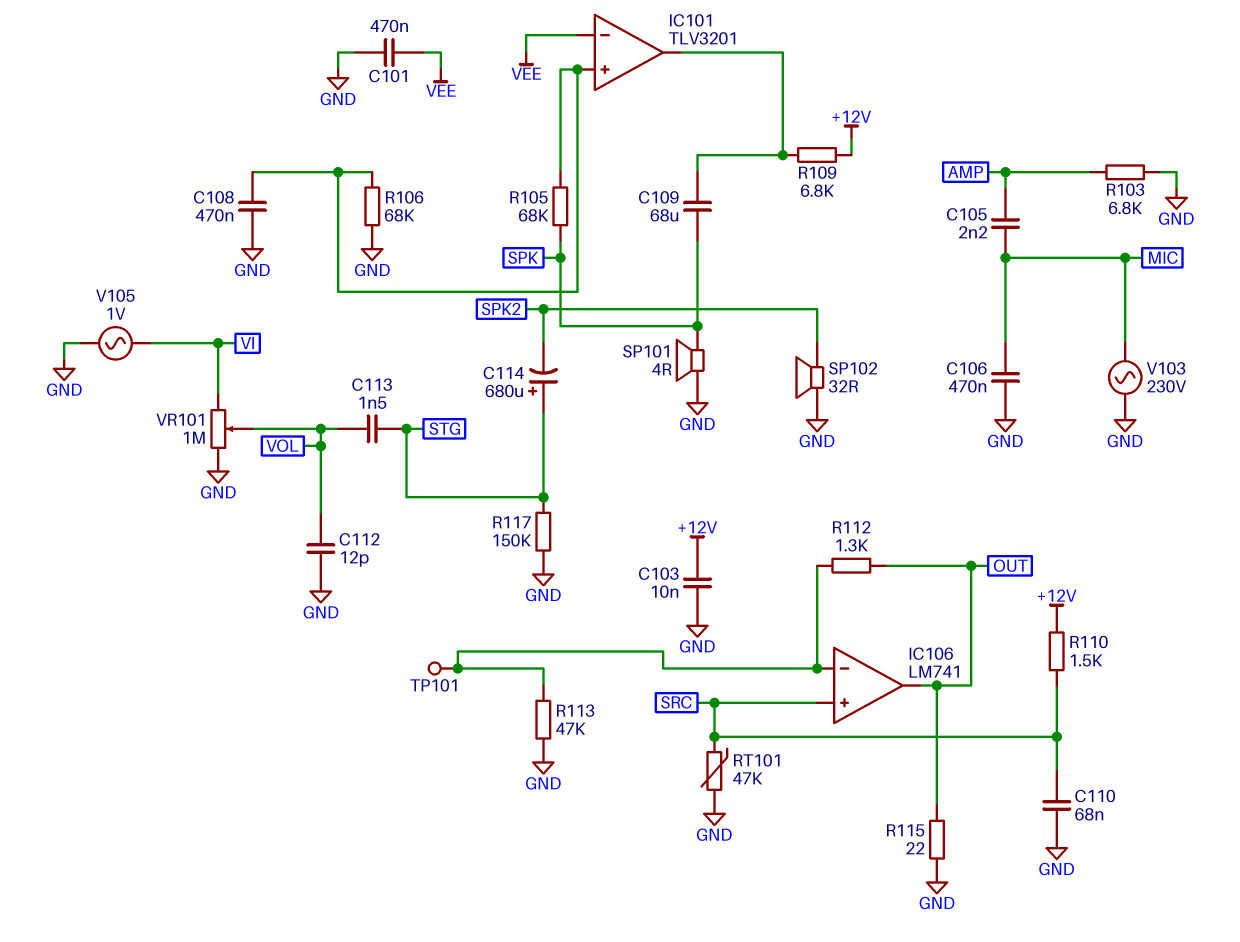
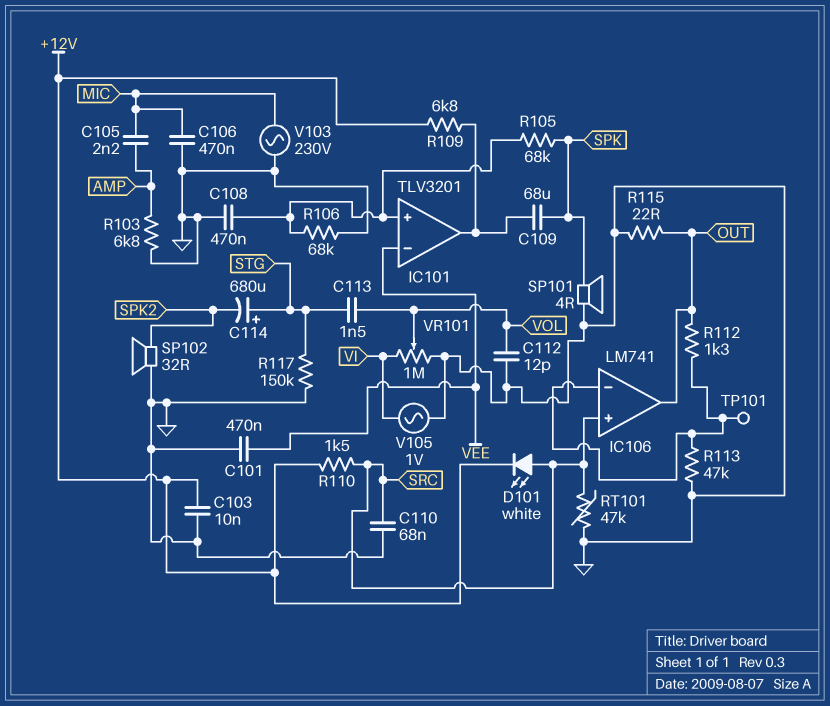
D101: none -> LED white (A SRC, K +12V)

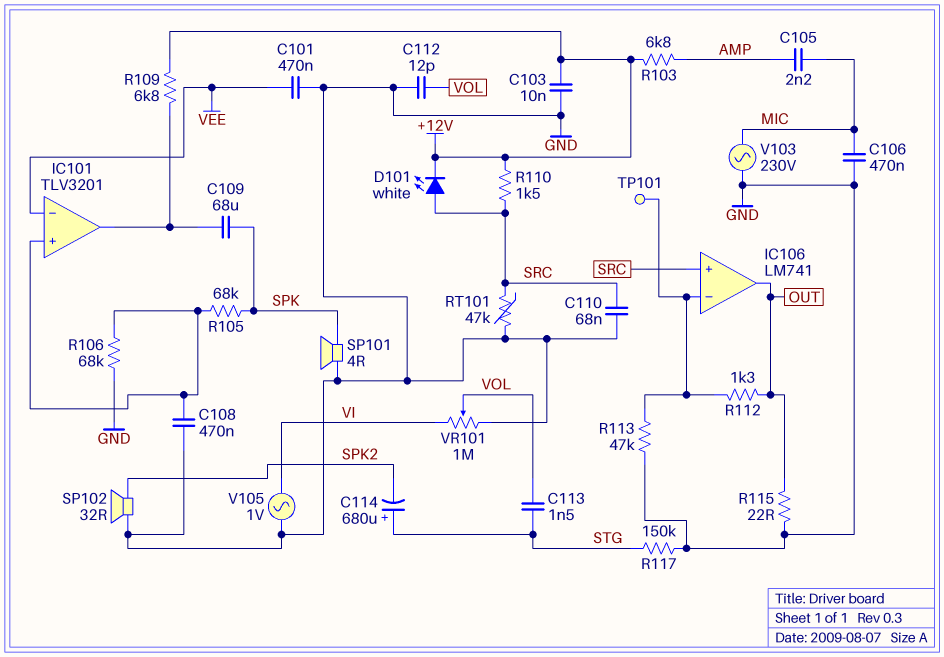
R103: 6.8k (AMP, GND) -> 6.8k (+12V, AMP)

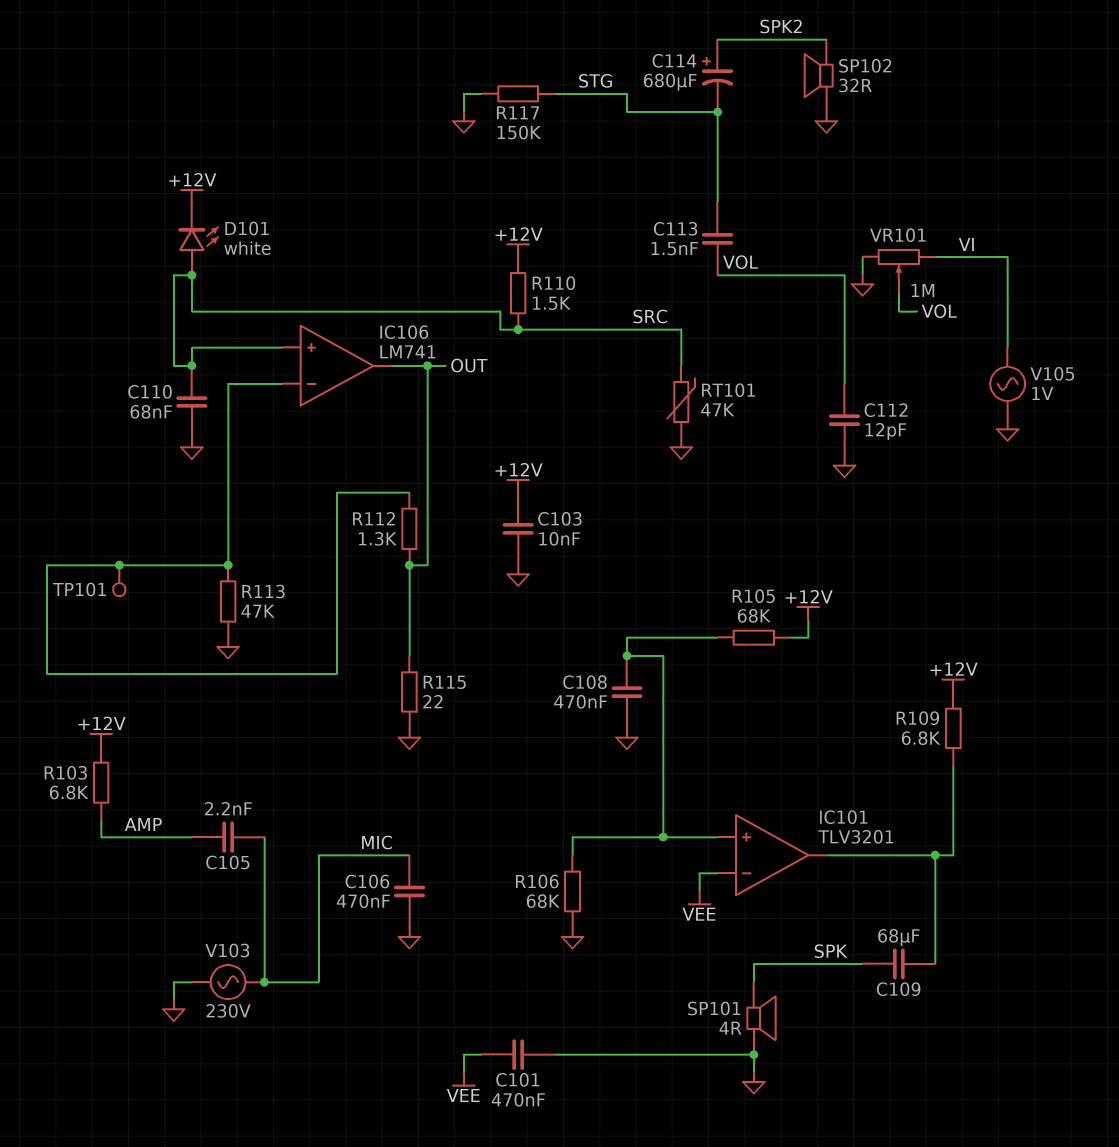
C114: 680uF (plus STG, minus SPK2) -> 680uF (plus SPK2, minus STG)
R105: 68k (IC101/in+, SPK) -> 68k (+12V, IC101/in+)

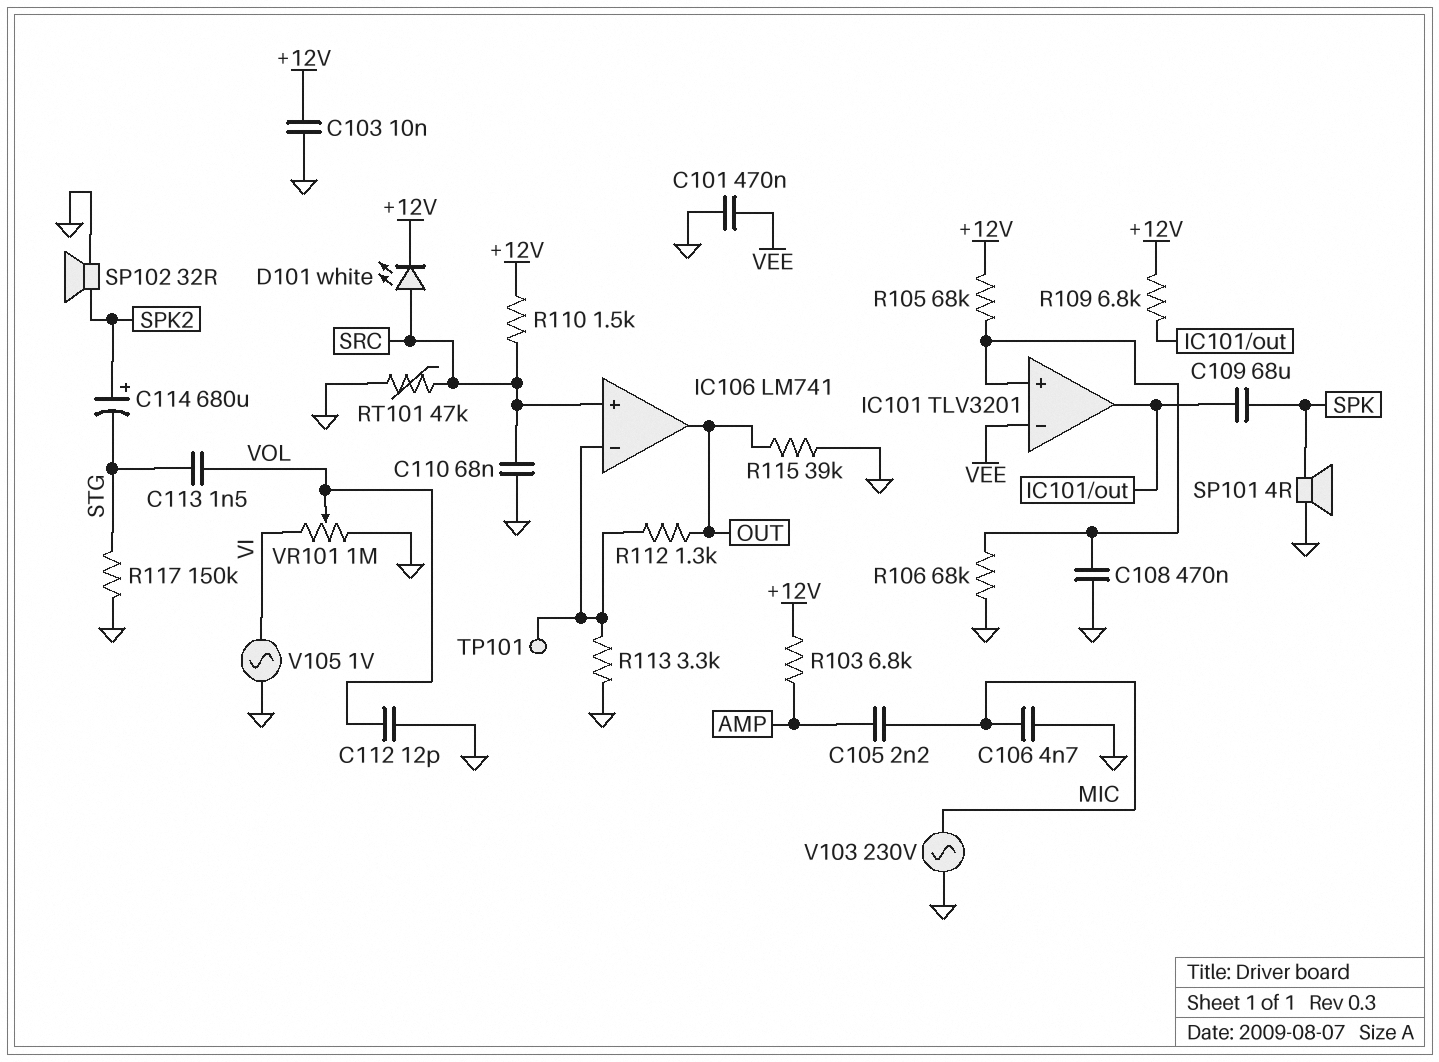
C106: 470nF (GND, MIC) -> 4.7nF (GND, MIC)
R113: 47k (GND, IC106/in-) -> 3.3k (GND, IC106/in-)
R115: 22 (GND, OUT) -> 39k (GND, OUT)

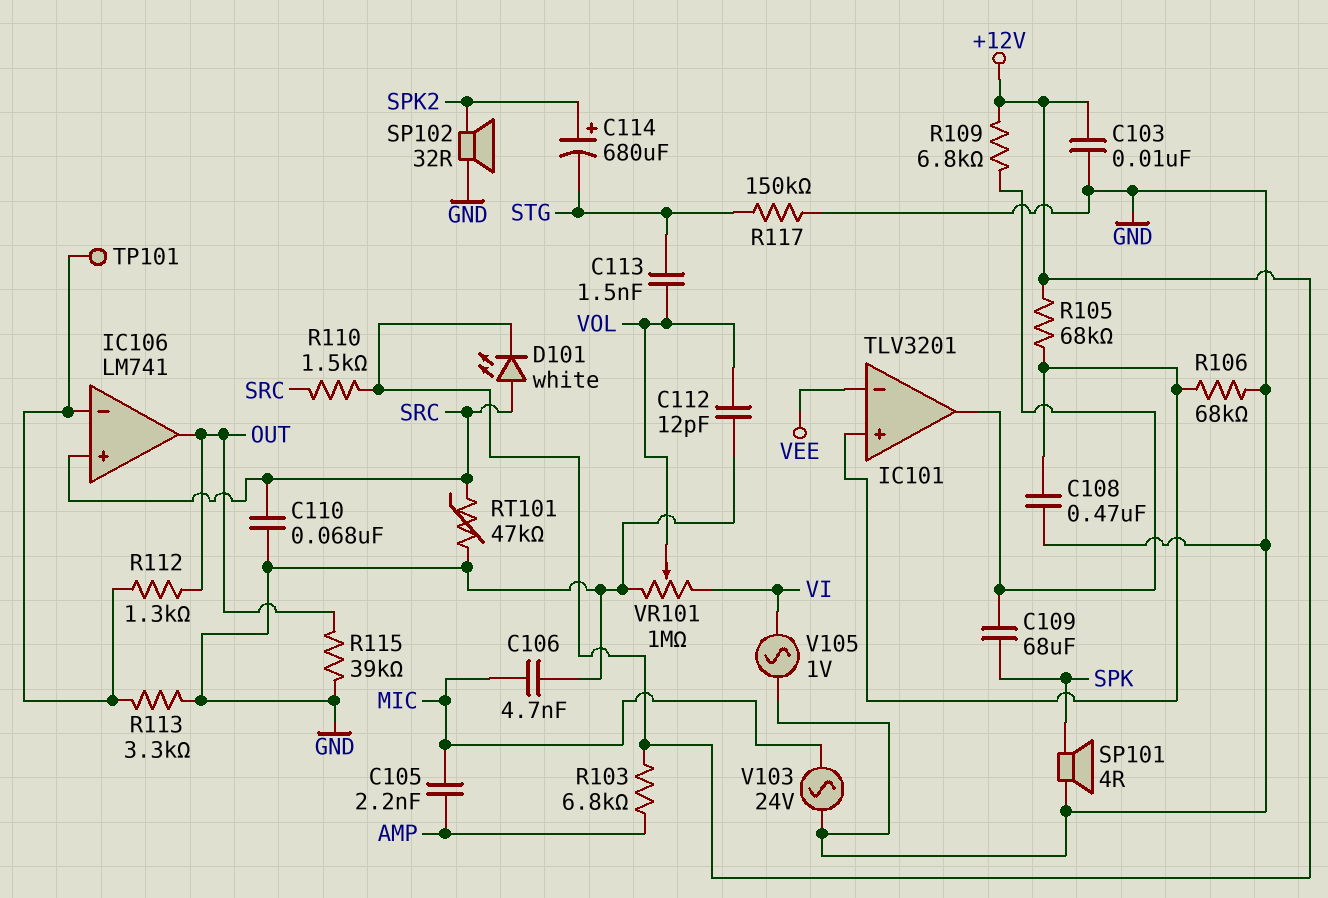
C101: 470nF (GND, VEE) -> none
V103: AC 230V (GND, MIC) -> AC 24V (GND, MIC)

